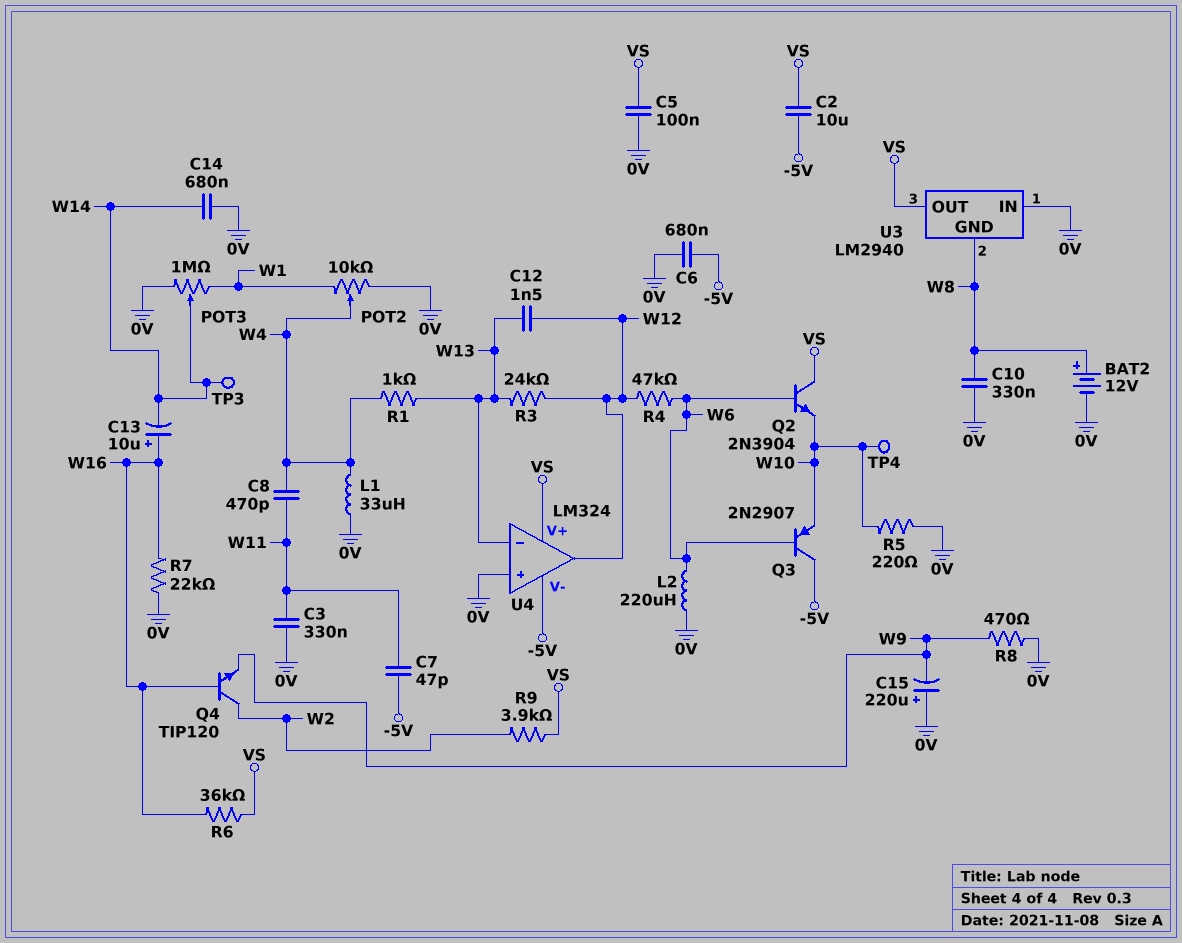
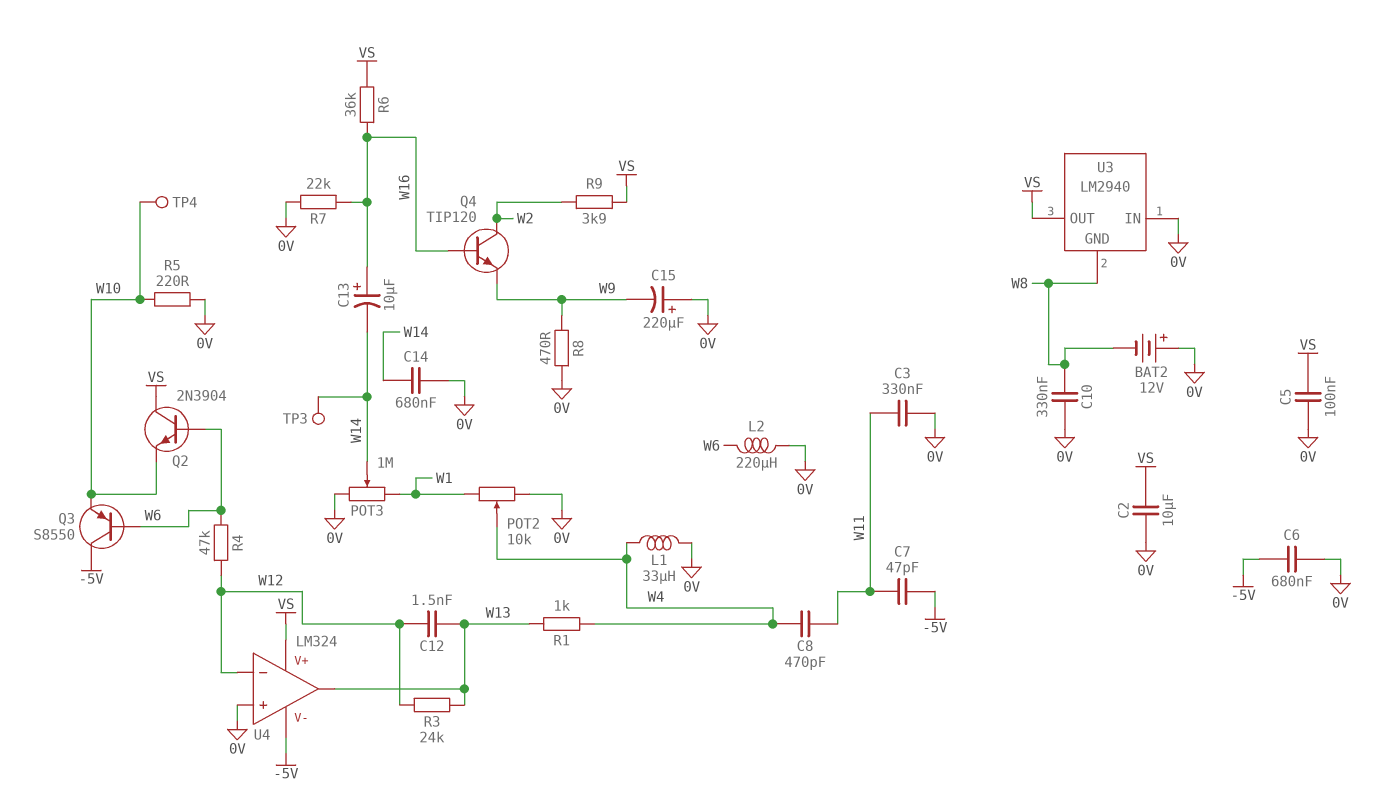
BAT2: 12V (plus W8, minus 0V) -> 12V (plus 0V, minus W8)
C2: 10uF (-5V, VS) -> 10uF (0V, VS)
Q3: PNP 2N2907 (B W6, C -5V, E W10) -> PNP S8550 (B W6, C -5V, E W10)
U4 pin in-: W13 -> W12
U4 pin out: W12 -> W13

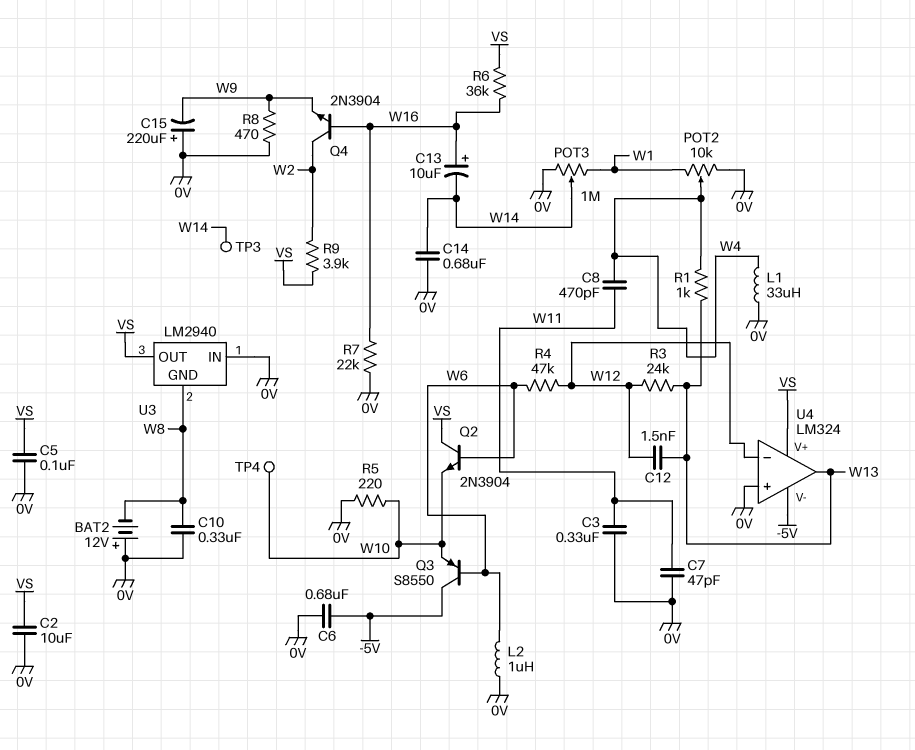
C7: 47pF (-5V, W11) -> 47pF (0V, W11)
L2: 220uH (0V, W6) -> 1uH (0V, W6)
Q4: NPN TIP120 (B W16, C W2, E W9) -> NPN 2N3904 (B W16, C W2, E W9)

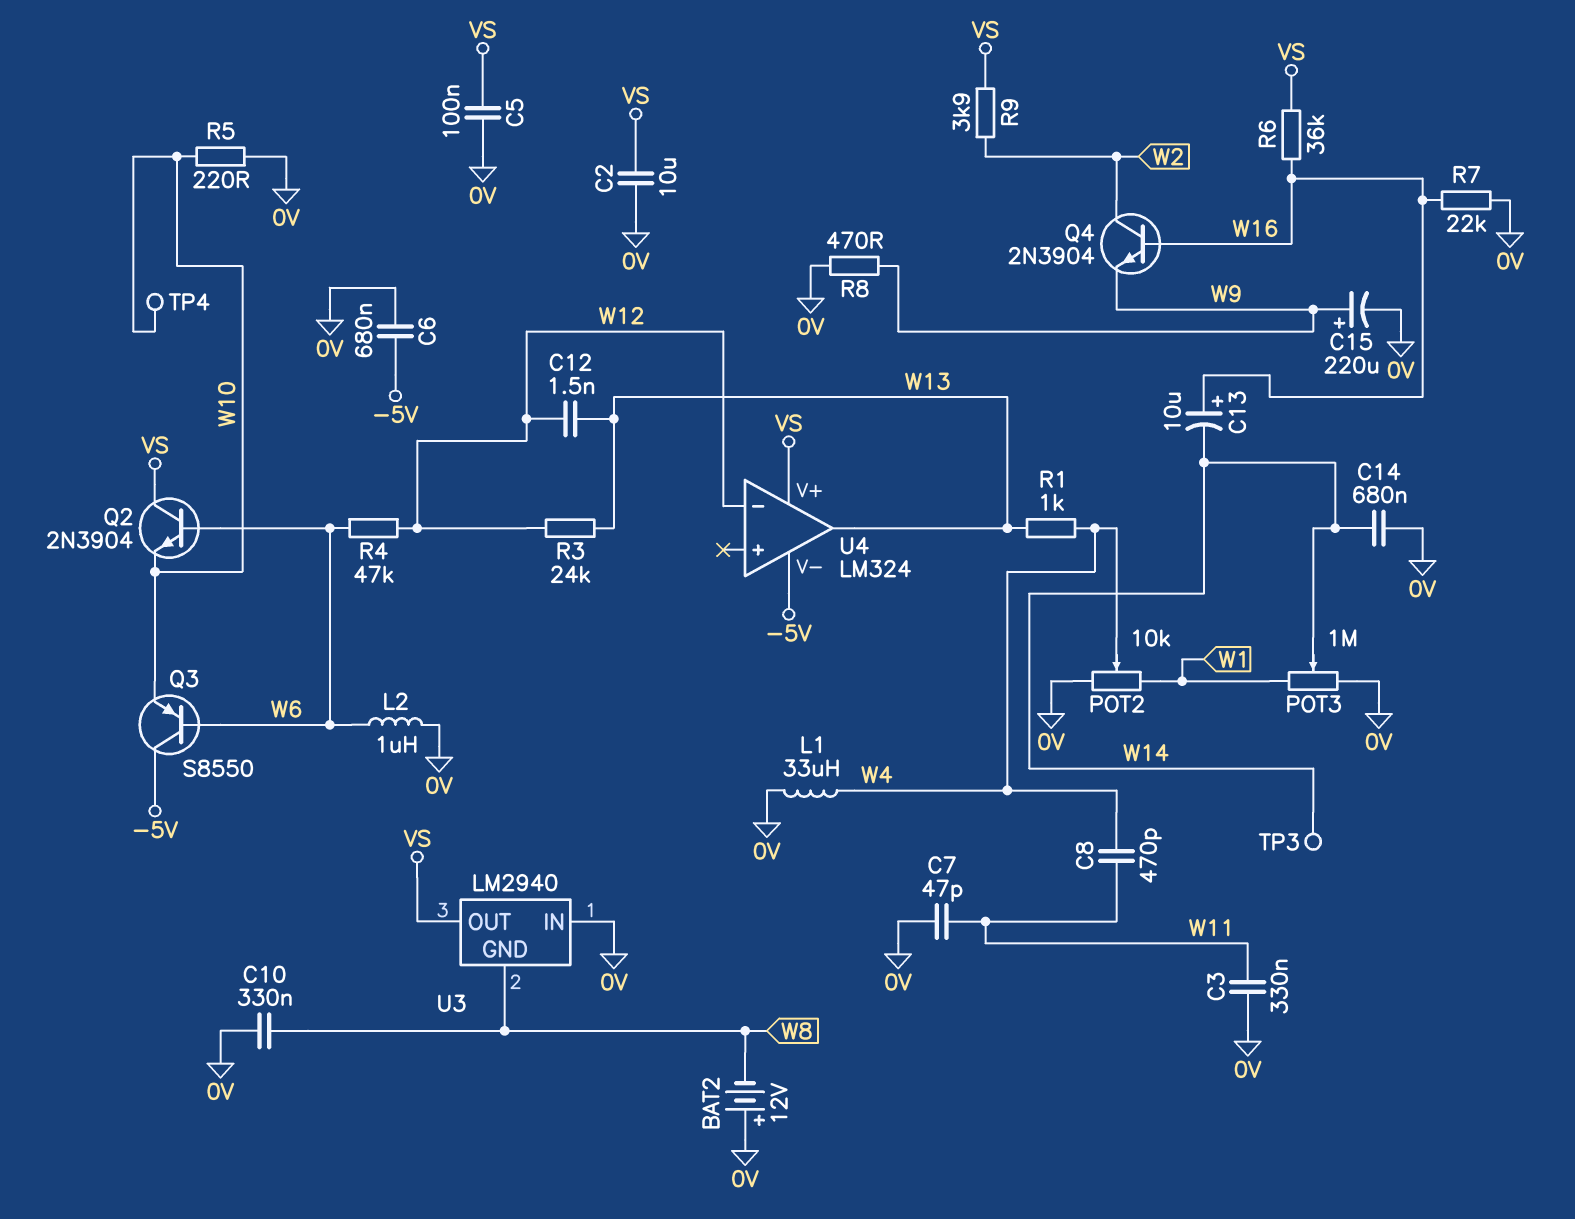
C15: 220uF (plus 0V, minus W9) -> 220uF (plus W9, minus 0V)
U4 pin in+: 0V -> none

